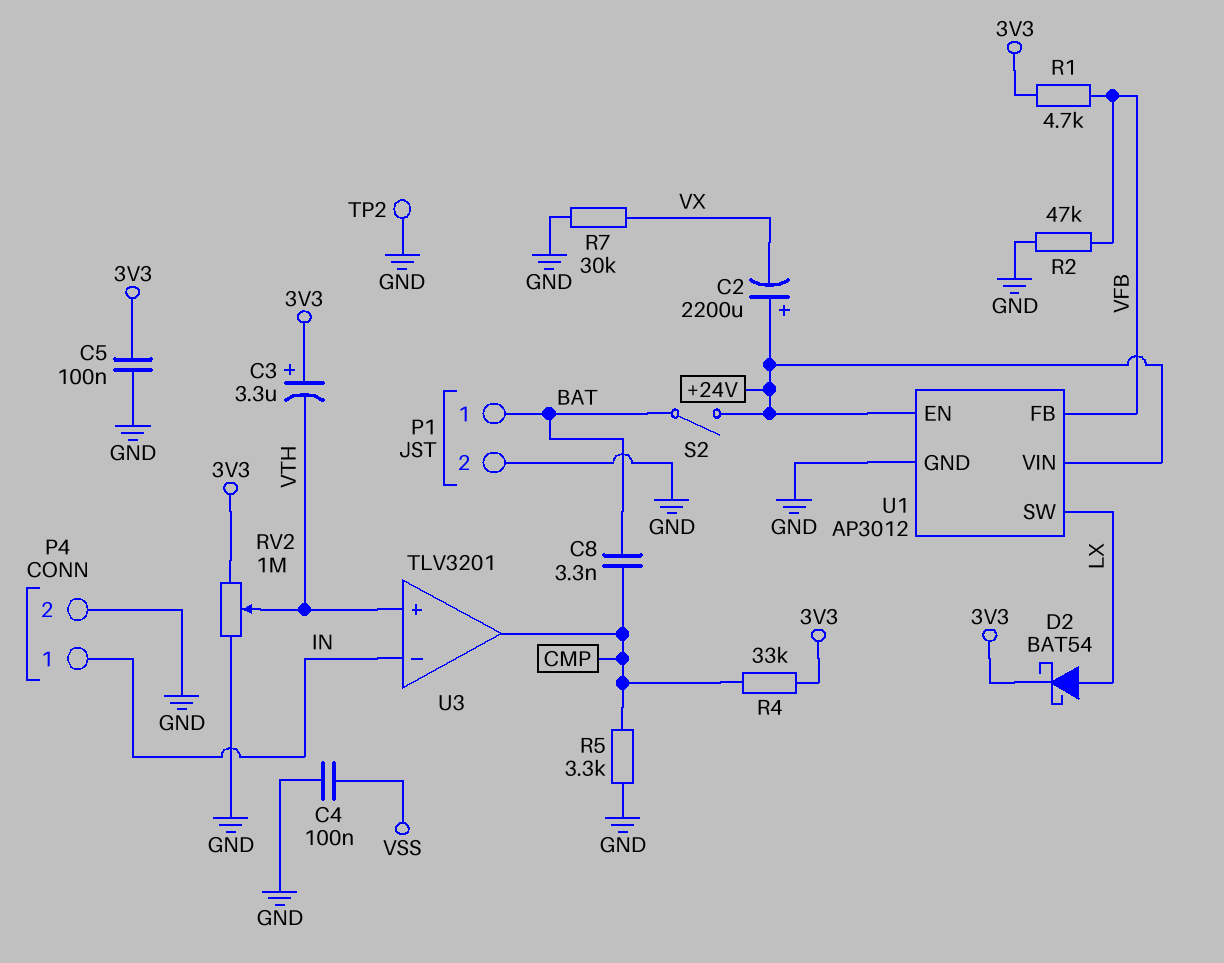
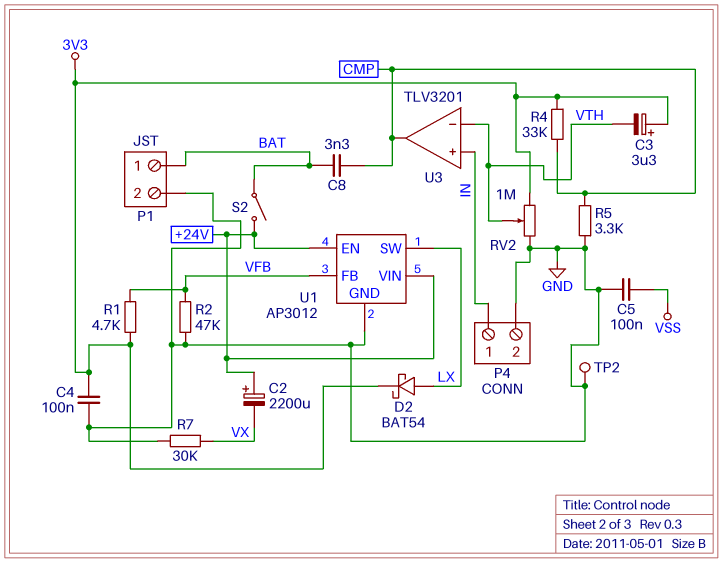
C4: 100nF (GND, VSS) -> 100nF (3V3, GND)
C5: 100nF (3V3, GND) -> 100nF (GND, VSS)
U3 pin in+: VTH -> IN
U3 pin in-: IN -> VTH

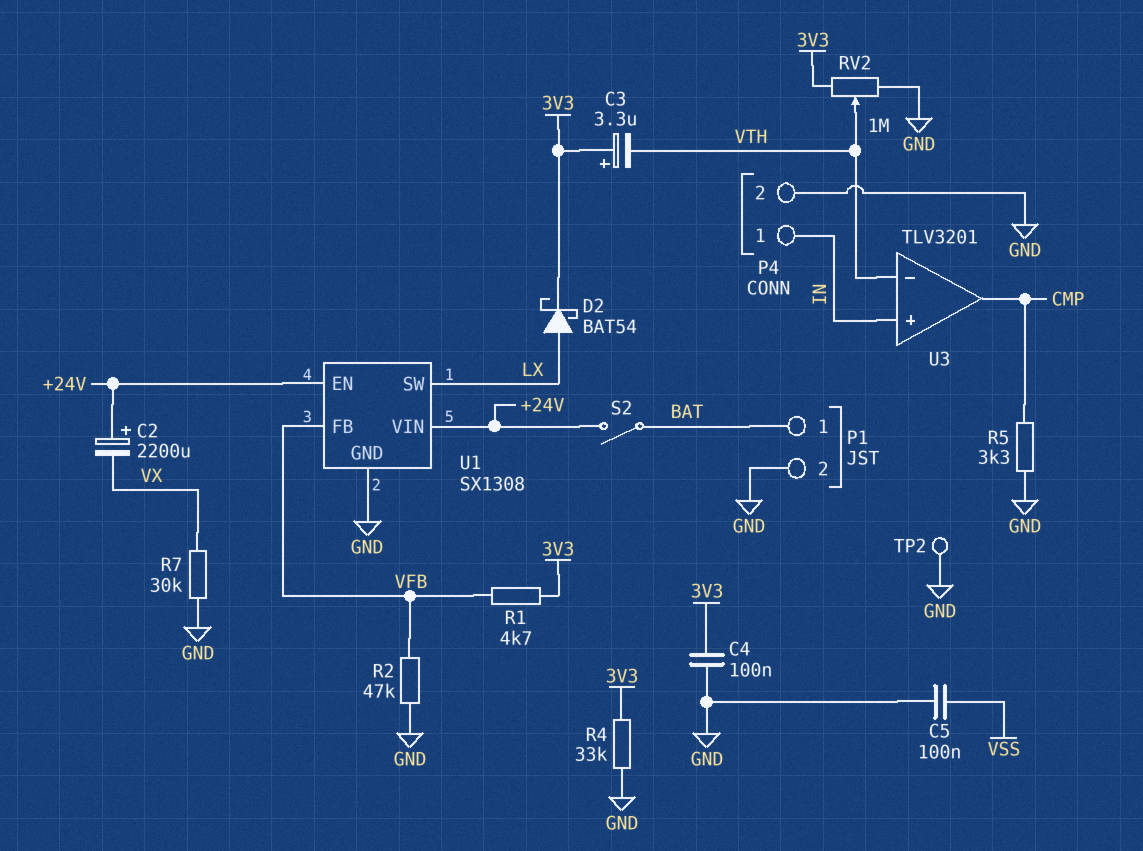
C8: 3.3nF (BAT, CMP) -> none
R4: 33k (3V3, CMP) -> 33k (3V3, GND)
U1: AP3012 -> SX1308

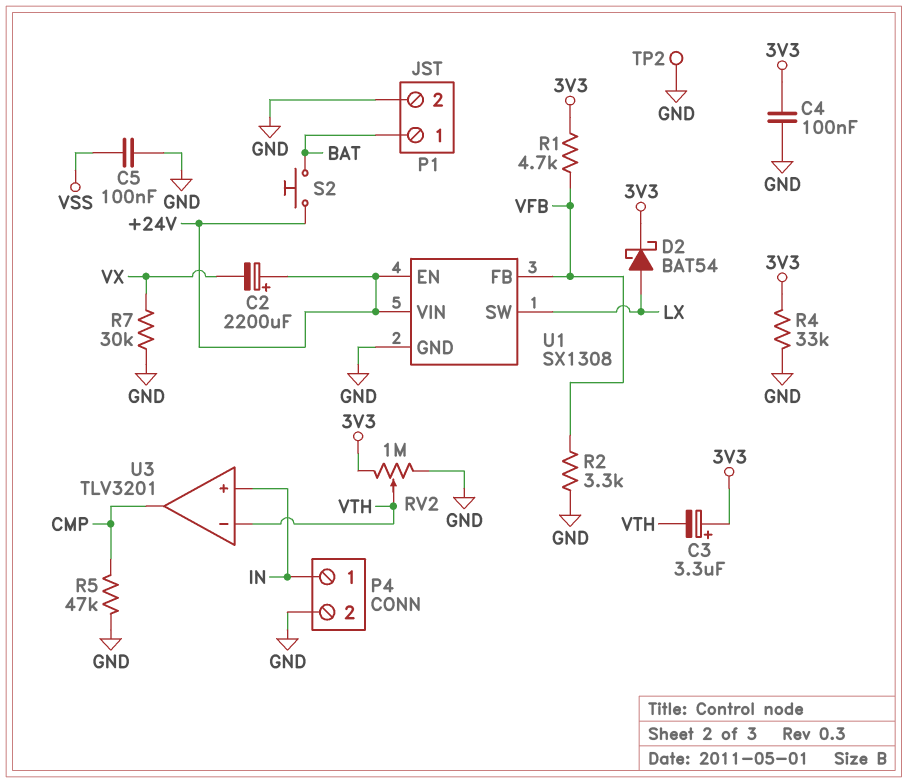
R2: 47k (GND, VFB) -> 3.3k (GND, VFB)
R5: 3.3k (CMP, GND) -> 47k (CMP, GND)
S2: switch (+24V, BAT) -> button (+24V, BAT)

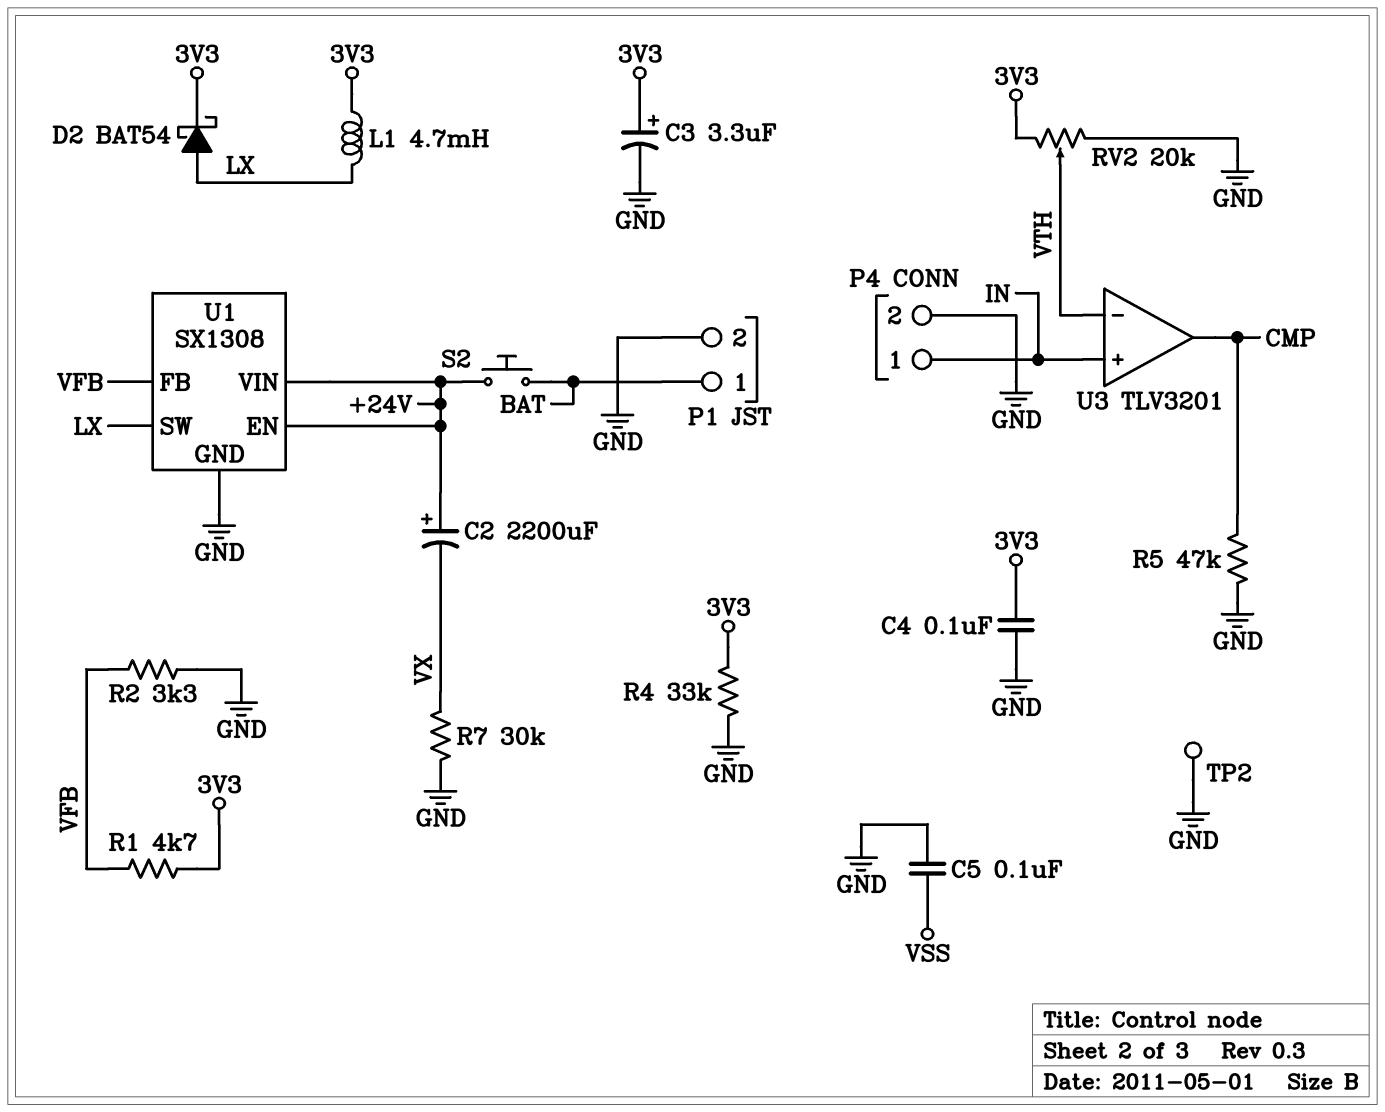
C3: 3.3uF (plus 3V3, minus VTH) -> 3.3uF (plus 3V3, minus GND)
L1: none -> 4.7mH (3V3, LX)
RV2: 1M (3V3, GND, wiper VTH) -> 20k (3V3, GND, wiper VTH)

